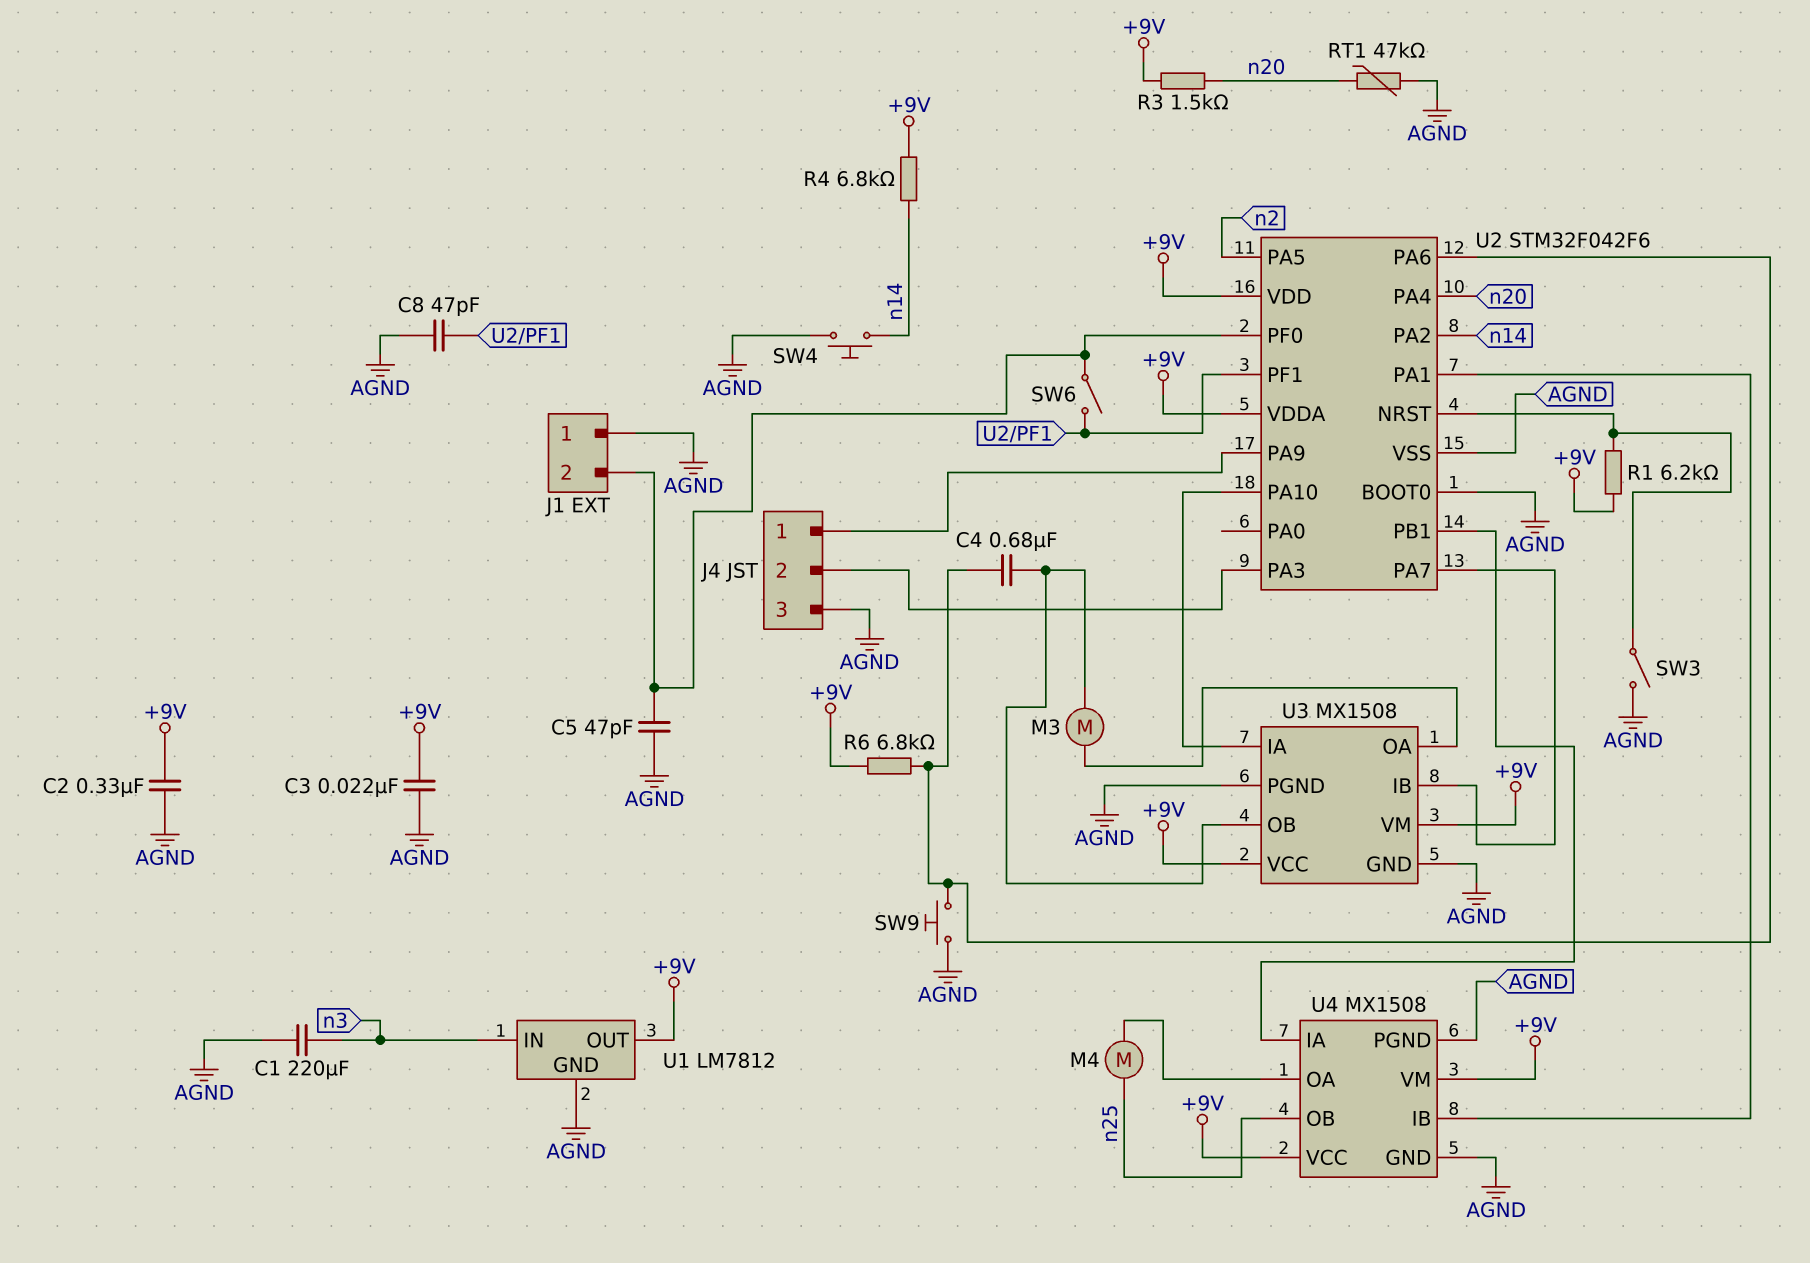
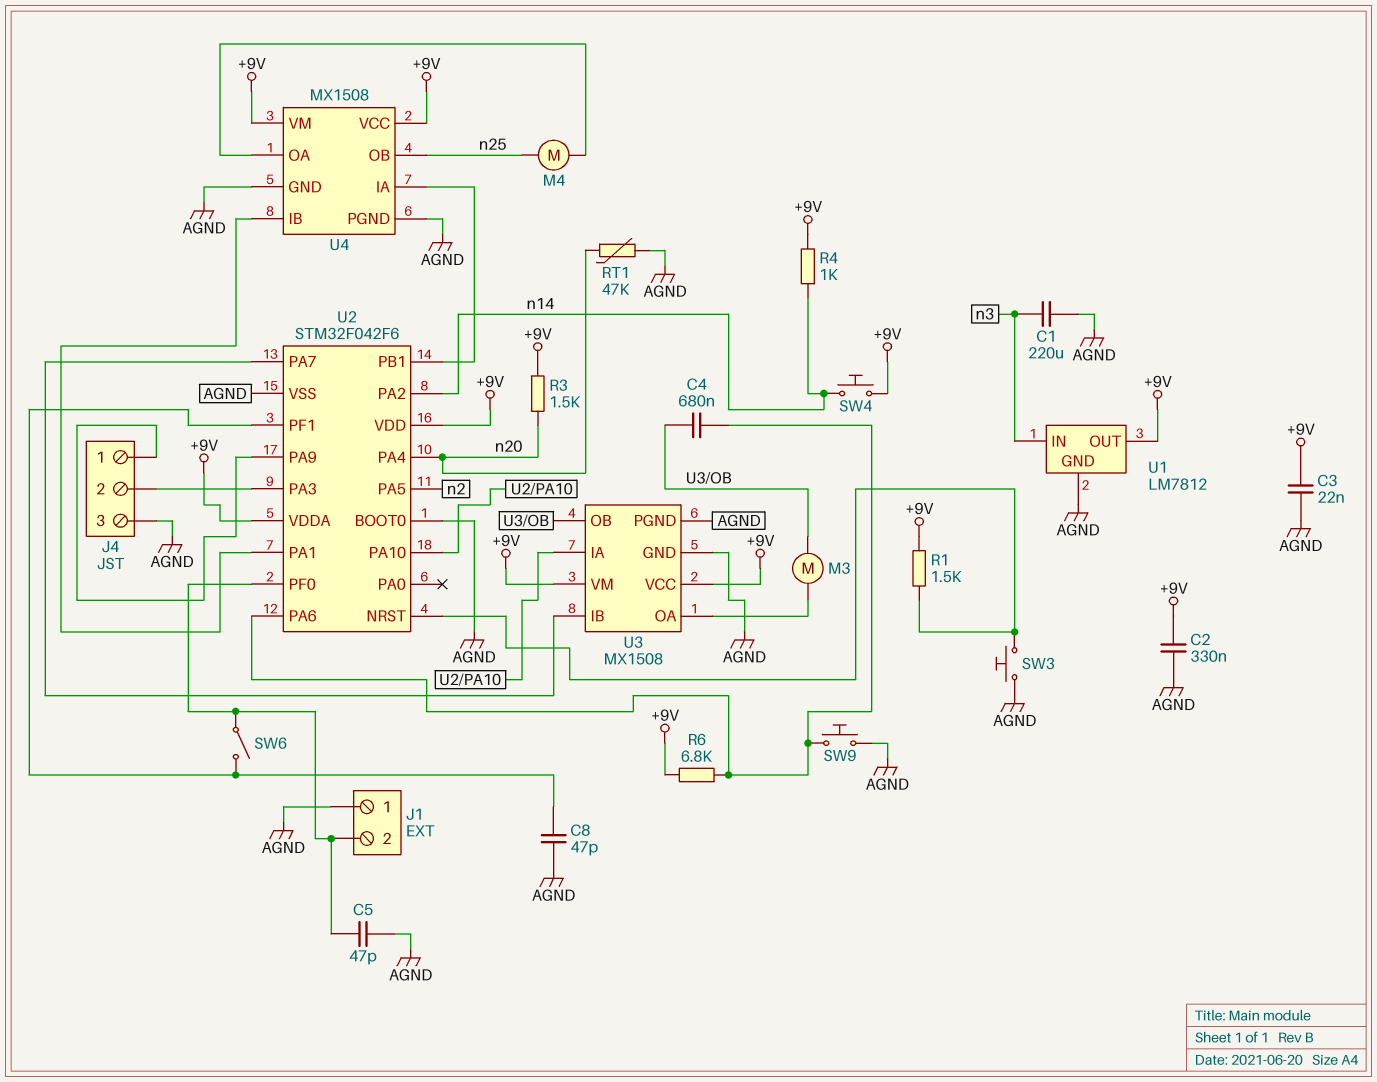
R1: 6.2k (+9V, U2/NRST) -> 1.5k (+9V, U2/NRST)
R4: 6.8k (+9V, n14) -> 1k (+9V, n14)
SW3: switch (AGND, U2/NRST) -> button (AGND, U2/NRST)
SW4: button (AGND, n14) -> button (+9V, n14)

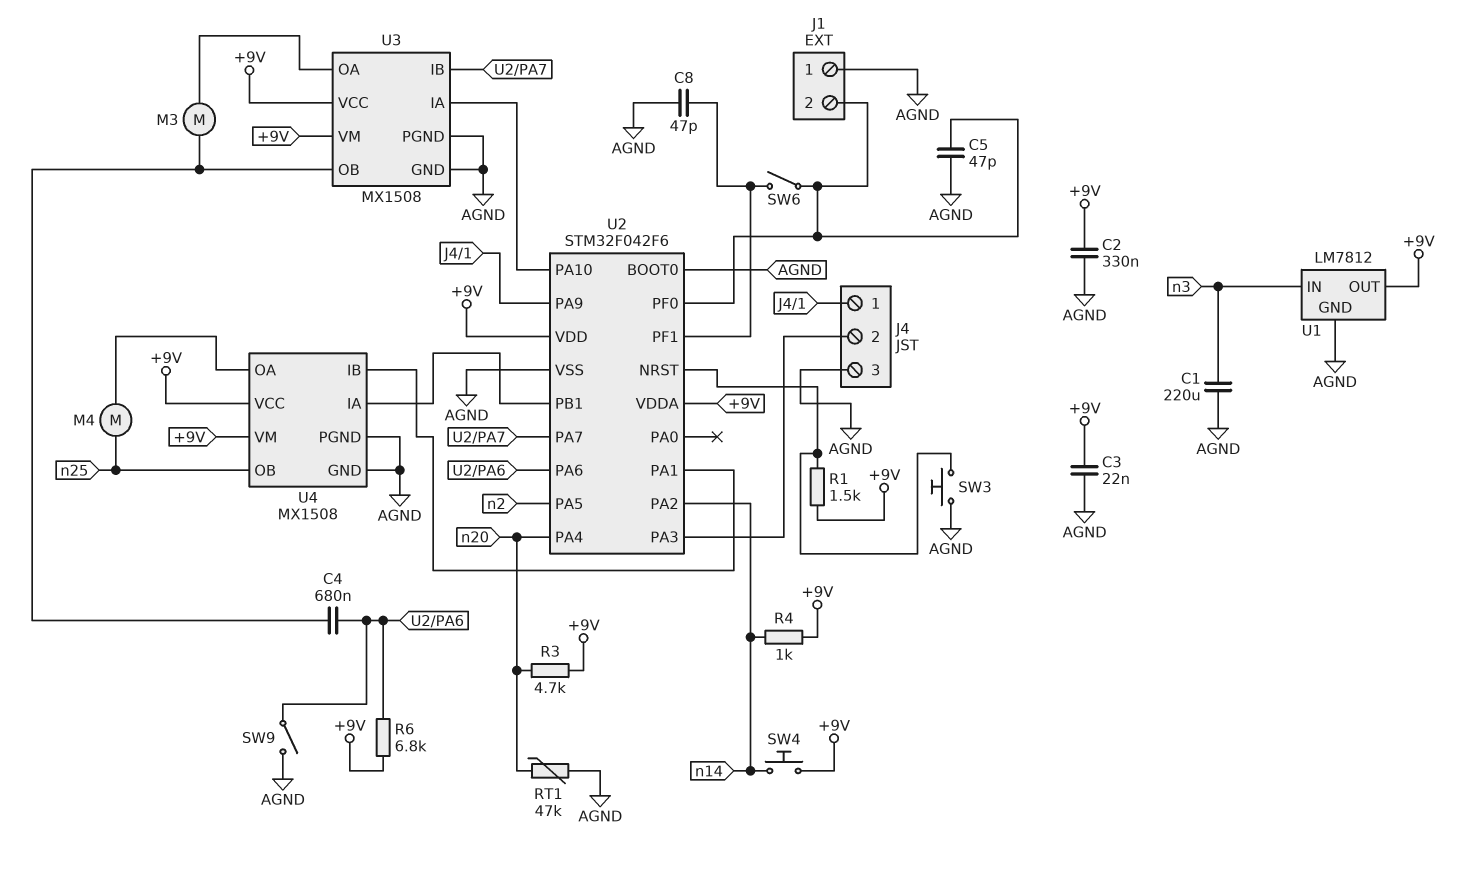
R3: 1.5k (+9V, n20) -> 4.7k (+9V, n20)
SW9: button (AGND, U2/PA6) -> switch (AGND, U2/PA6)

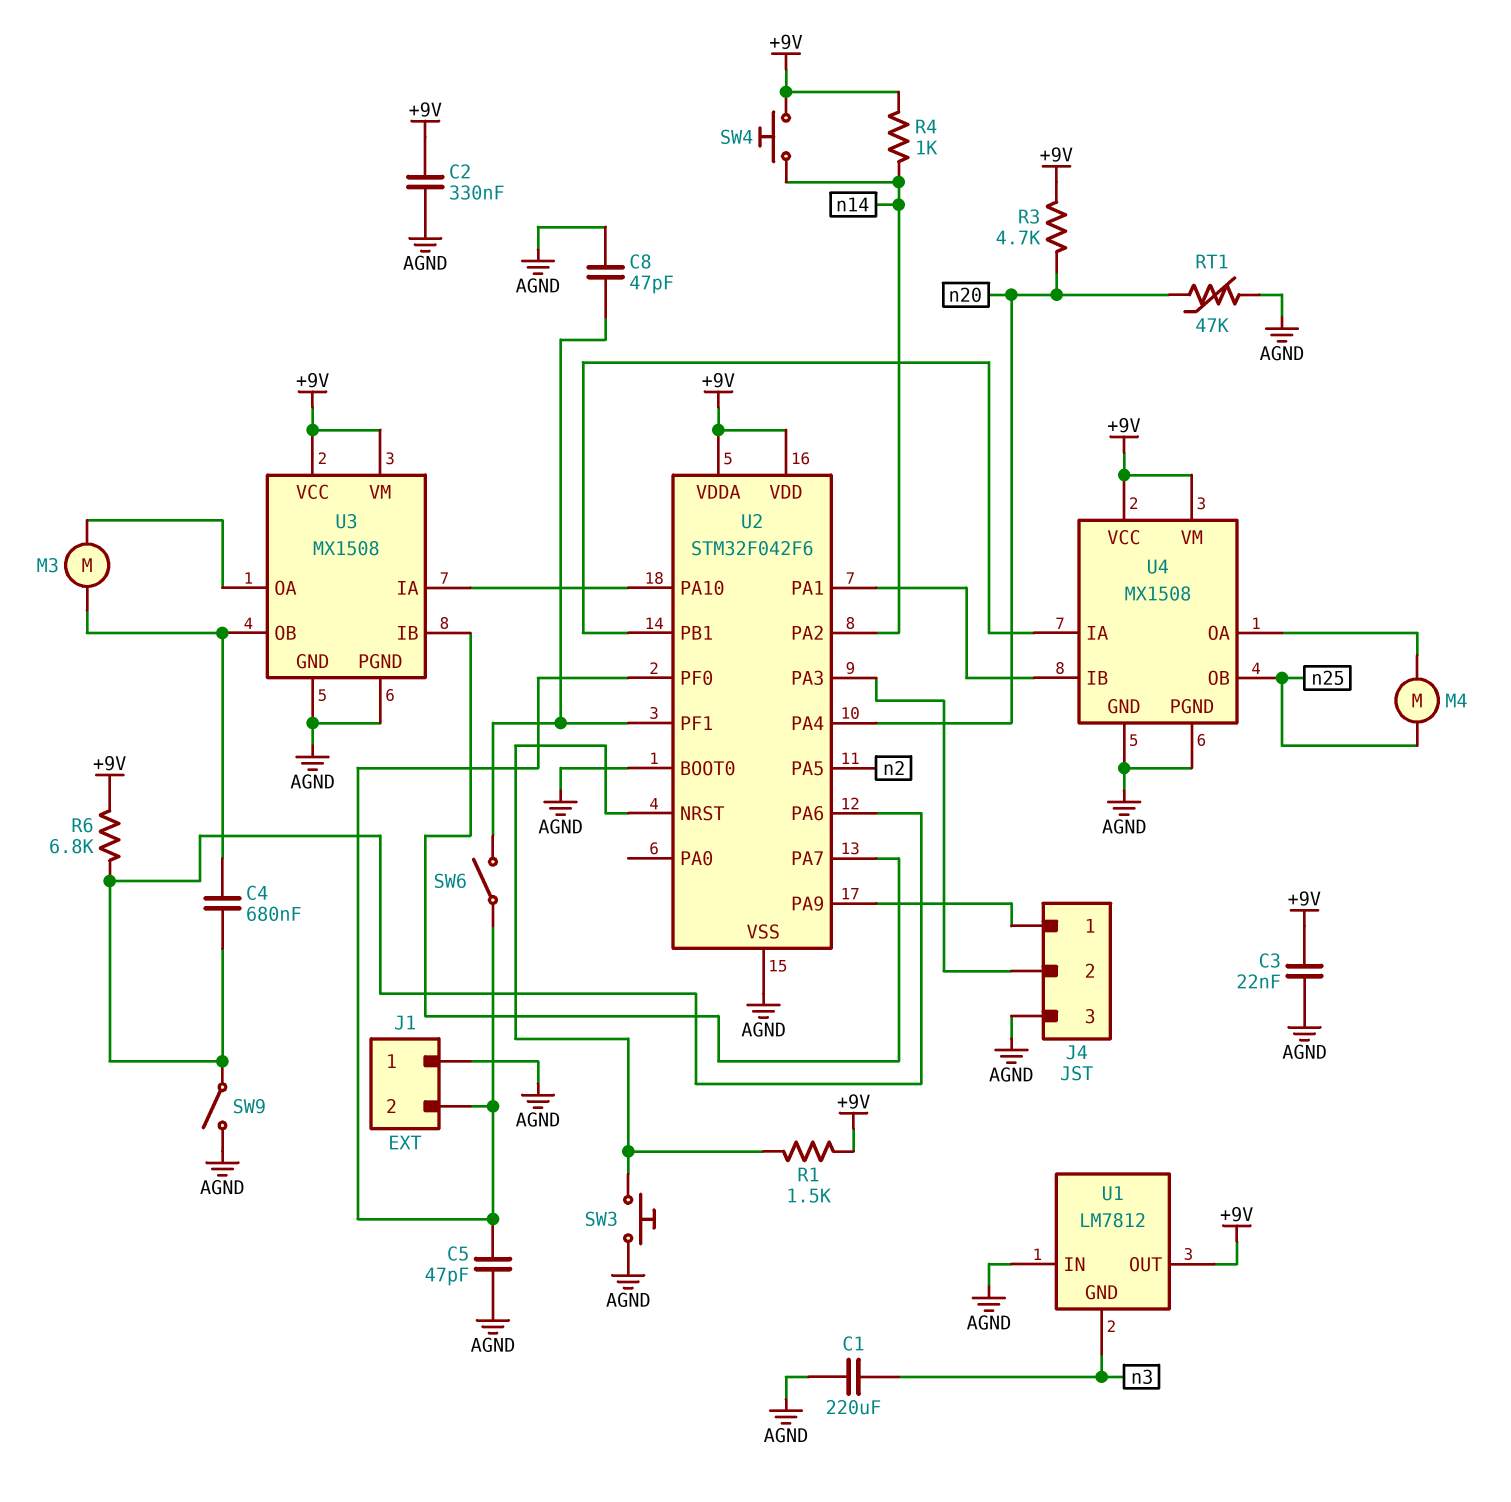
U1 pin GND: AGND -> n3
U1 pin IN: n3 -> AGND

